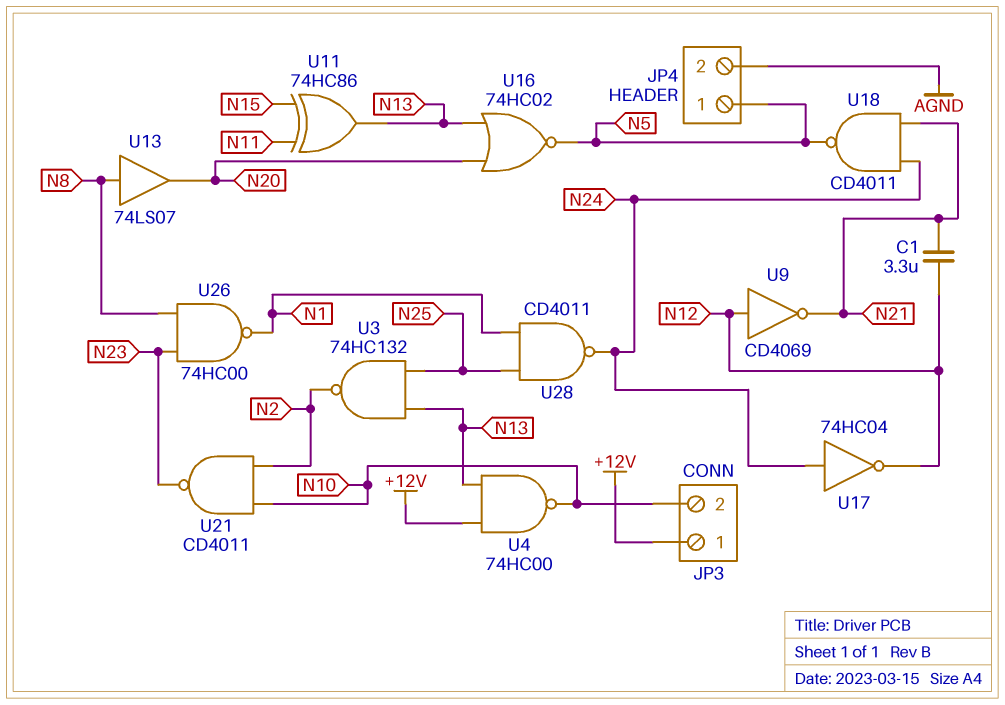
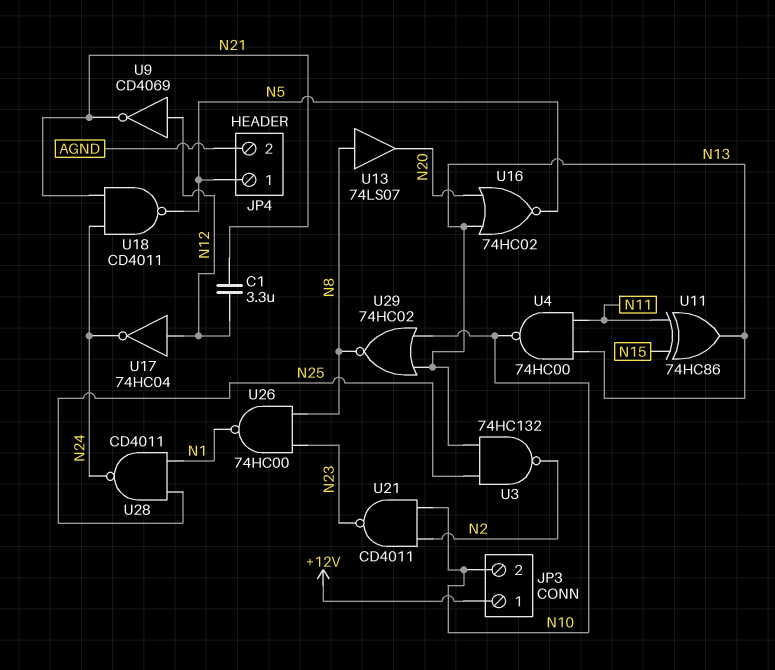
U4: NAND 74HC00 (in +12V, in N13, out N10) -> NAND 74HC00 (in N11, in N13, out N10)
U17: NOT 74HC04 (in N24, out N12) -> NOT 74HC04 (in N12, out N24)
U29: none -> NOR 74HC02 (in N10, in N13, out N8)

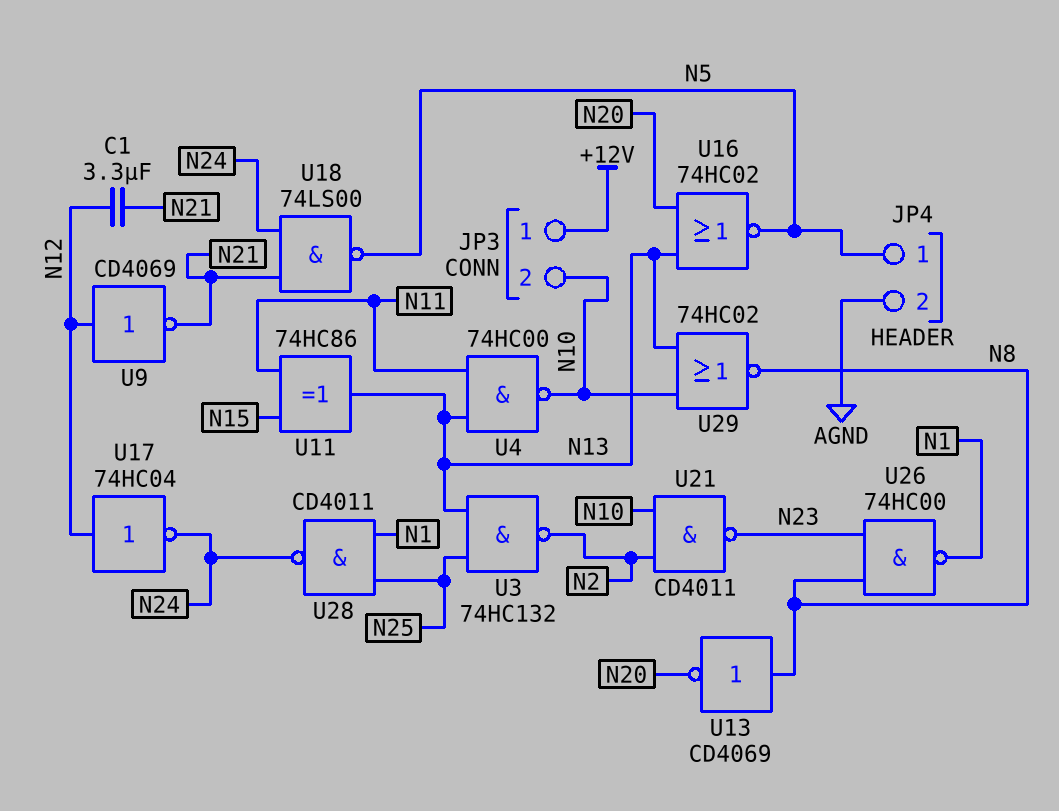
U13: buffer 74LS07 (in N8, out N20) -> NOT CD4069 (in N8, out N20)
U18: NAND CD4011 (in N21, in N24, out N5) -> NAND 74LS00 (in N21, in N24, out N5)

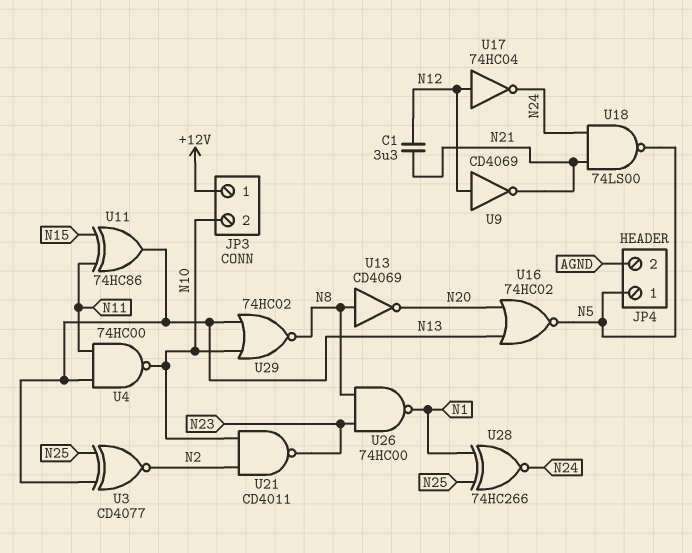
U3: NAND 74HC132 (in N13, in N25, out N2) -> XNOR CD4077 (in N13, in N25, out N2)
U28: NAND CD4011 (in N1, in N25, out N24) -> XNOR 74HC266 (in N1, in N25, out N24)

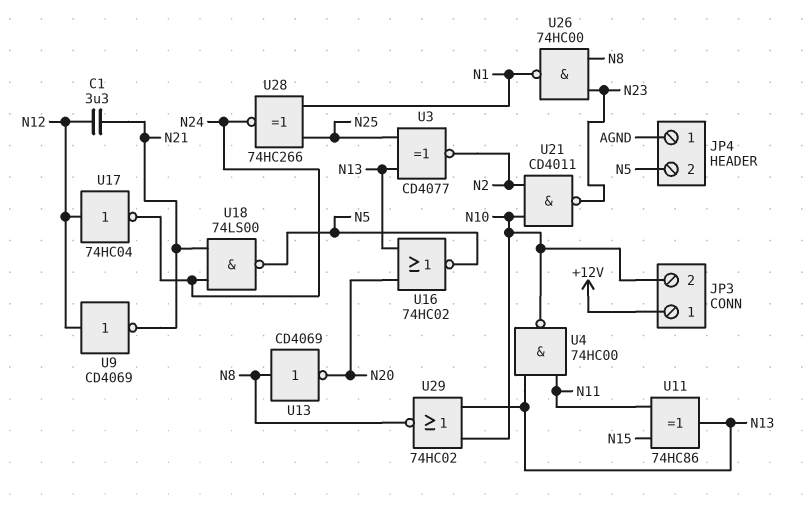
JP4 pin 1: N5 -> AGND
JP4 pin 2: AGND -> N5

